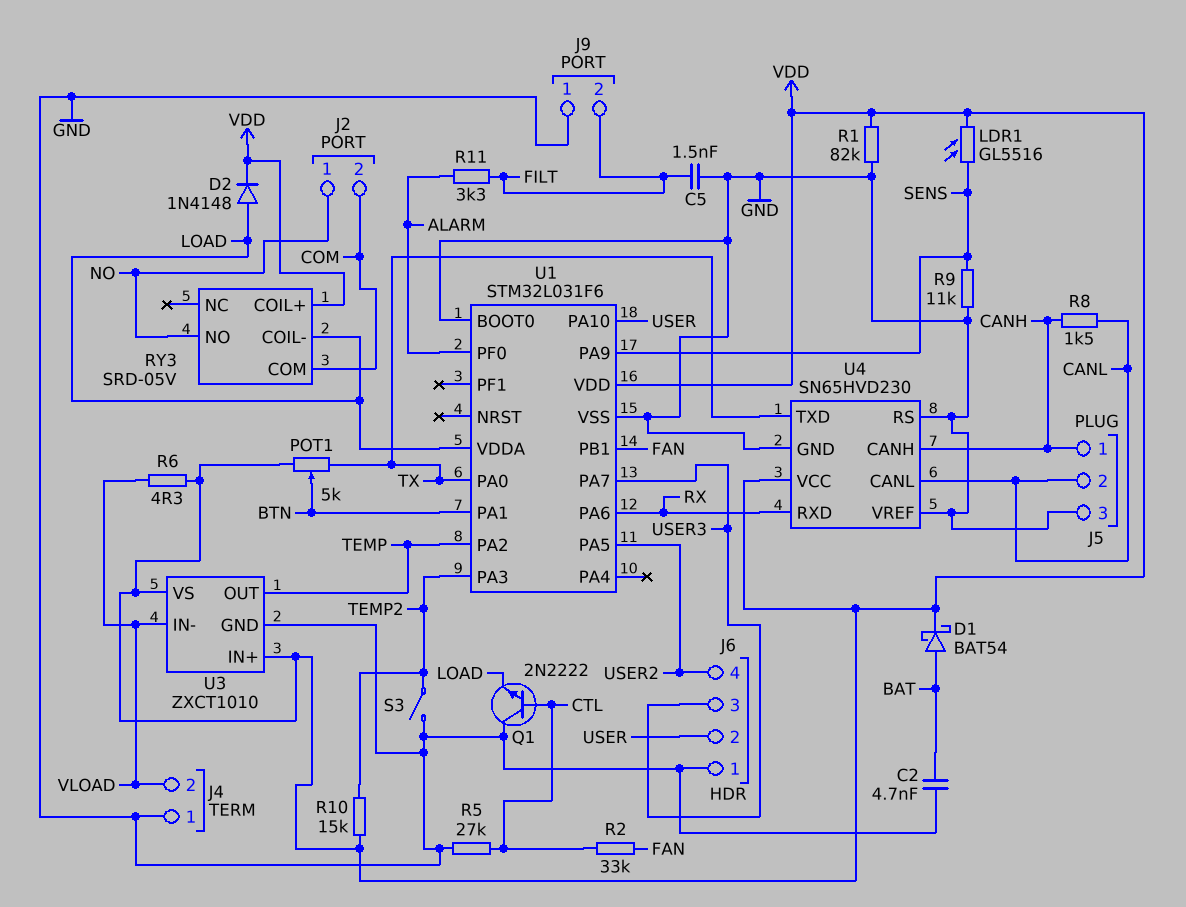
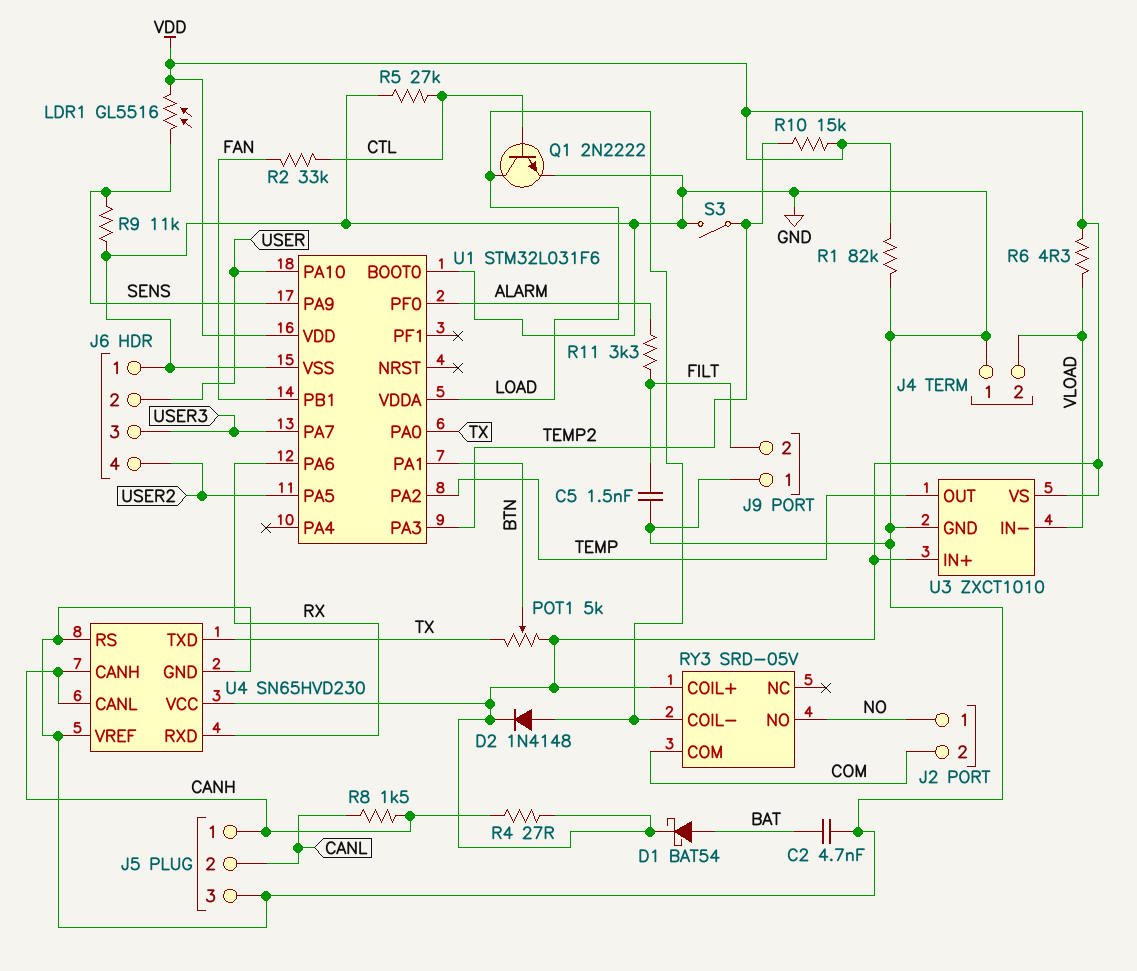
Q1: NPN 2N2222 (B CTL, C GND, E LOAD) -> NPN 2N2222 (B CTL, C LOAD, E GND)
R4: none -> 27 (CANH, VDD)
U4 pin CANL: CANL -> CANH

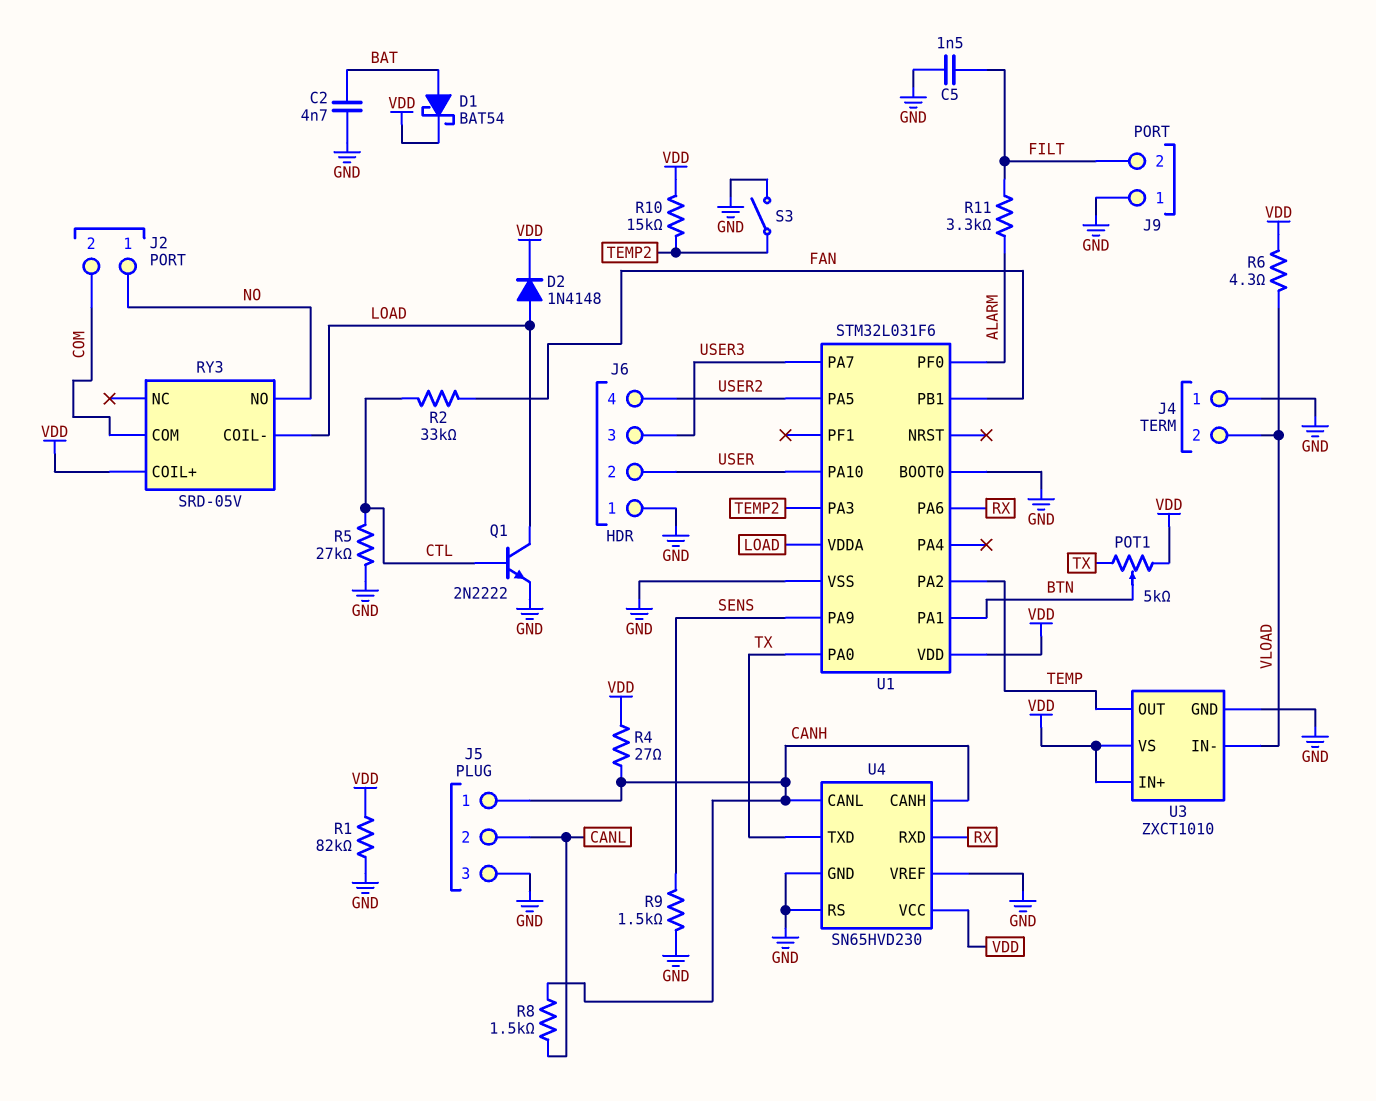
LDR1: GL5516 (SENS, VDD) -> none
R9: 11k (GND, SENS) -> 1.5k (GND, SENS)

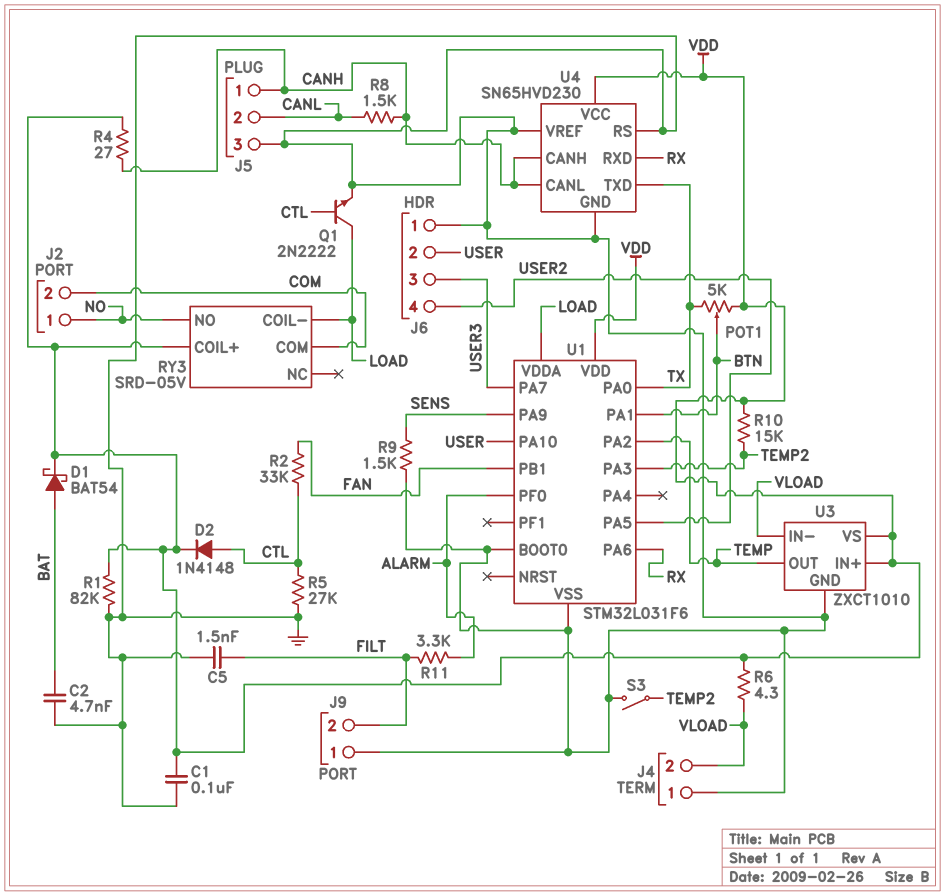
C1: none -> 100nF (GND, VDD)
D2: diode 1N4148 (A LOAD, K VDD) -> diode 1N4148 (A CTL, K VDD)

